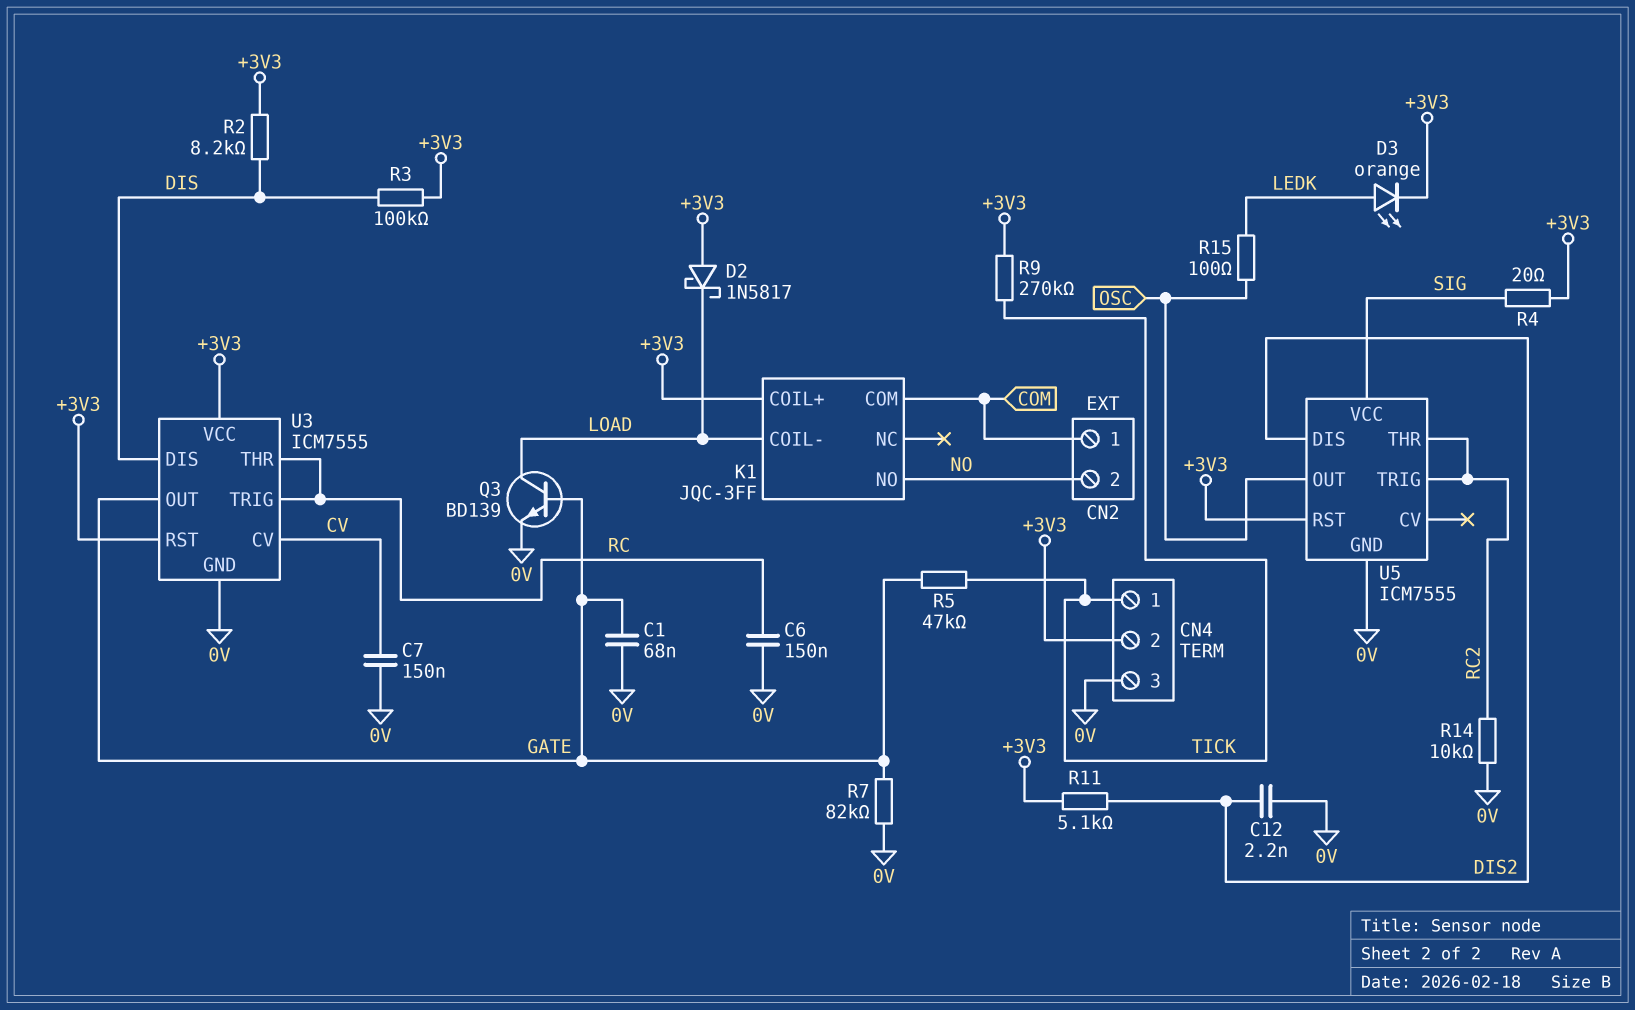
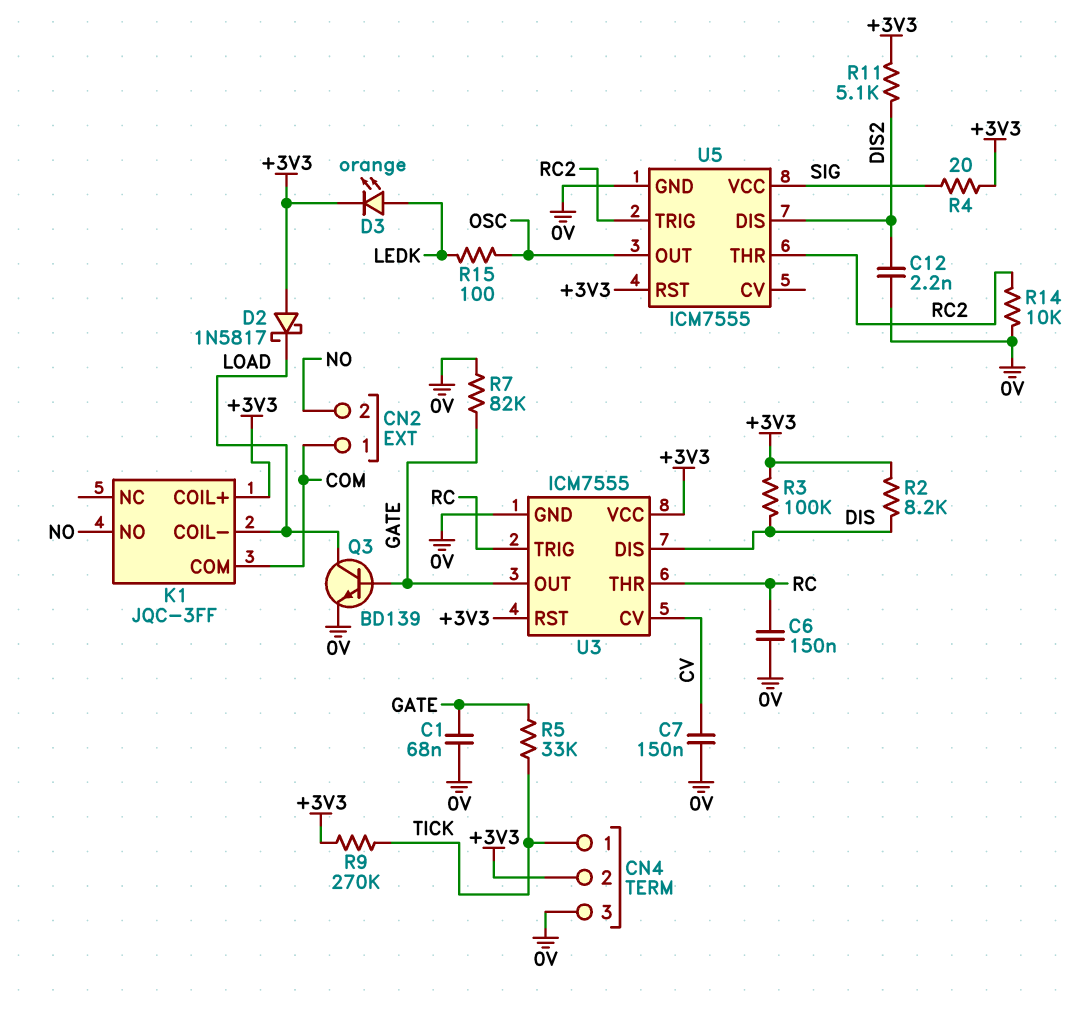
R5: 47k (GATE, TICK) -> 33k (GATE, TICK)

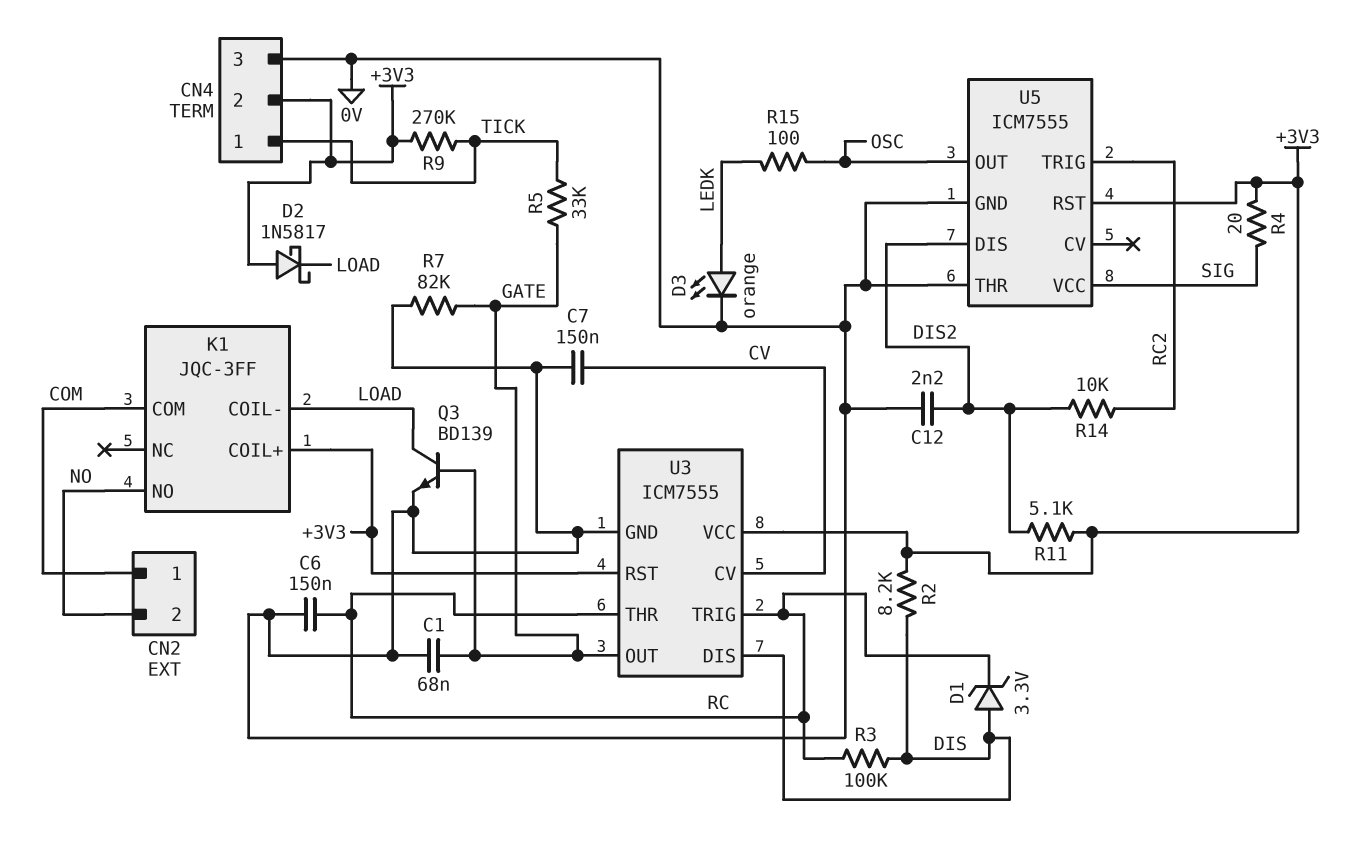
D1: none -> zener 3.3V (A DIS, K RC)
D3: LED orange (A LEDK, K +3V3) -> LED orange (A LEDK, K 0V)
R3: 100k (+3V3, DIS) -> 100k (DIS, RC)
R14: 10k (0V, RC2) -> 10k (DIS2, RC2)
U5 pin THR: RC2 -> 0V

